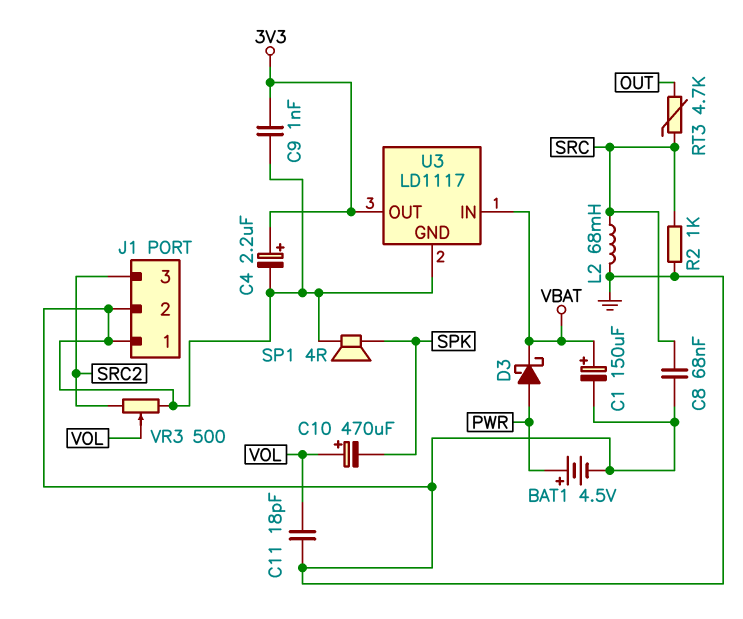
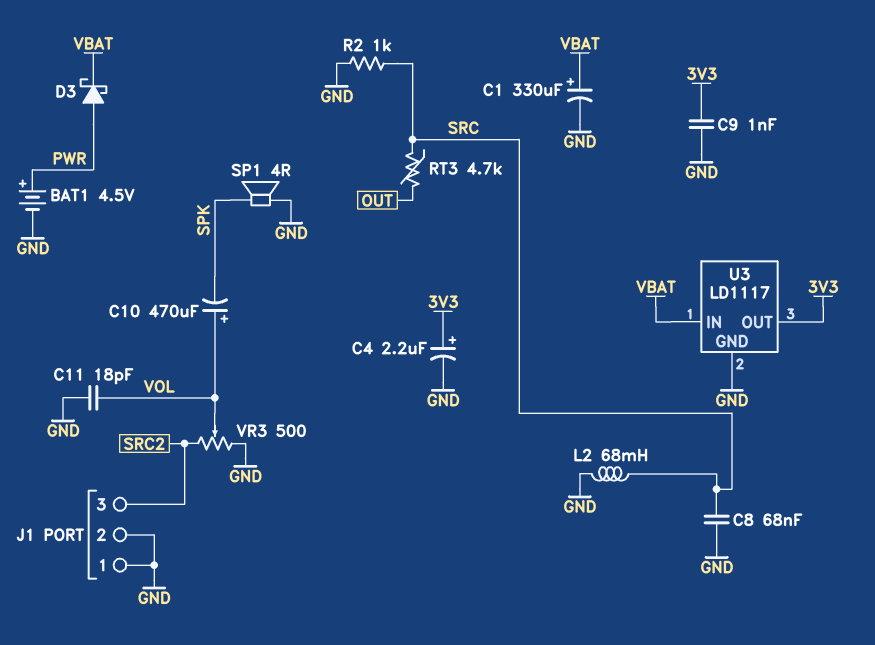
C1: 150uF (plus VBAT, minus GND) -> 330uF (plus VBAT, minus GND)

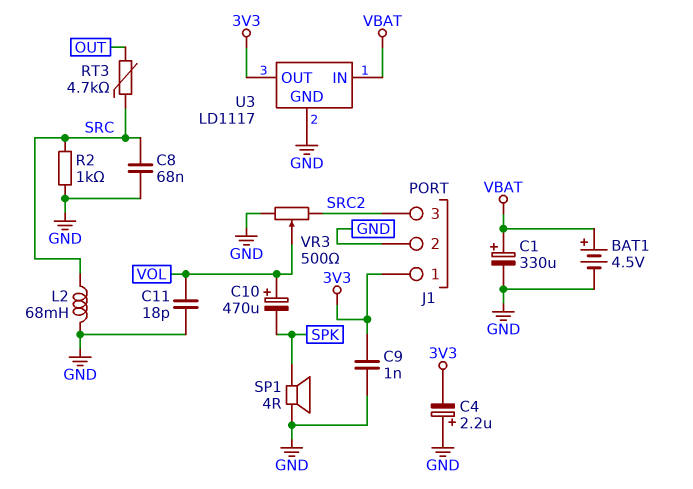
BAT1: 4.5V (plus PWR, minus GND) -> 4.5V (plus VBAT, minus GND)
C4: 2.2uF (plus 3V3, minus GND) -> 2.2uF (plus GND, minus 3V3)
D3: schottky (A PWR, K VBAT) -> none
J1 pin 1: GND -> 3V3

